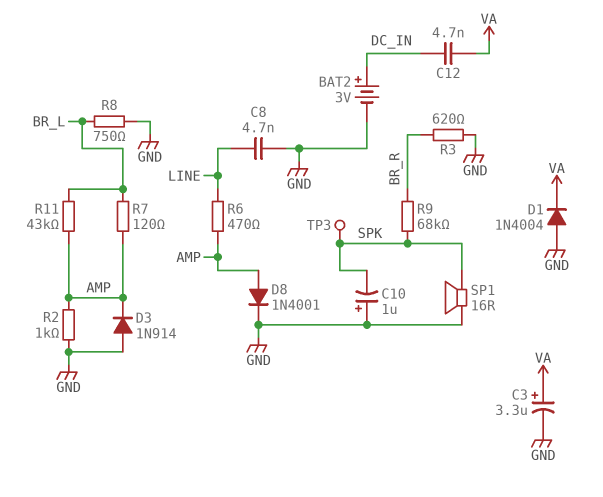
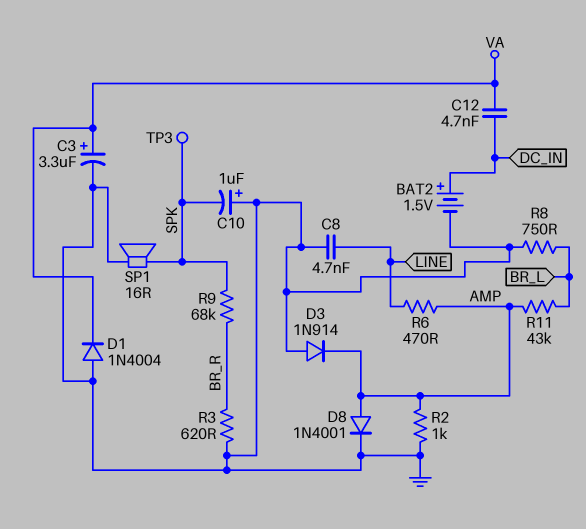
BAT2: 3V (plus DC_IN, minus GND) -> 1.5V (plus DC_IN, minus GND)
R7: 120 (AMP, BR_L) -> none

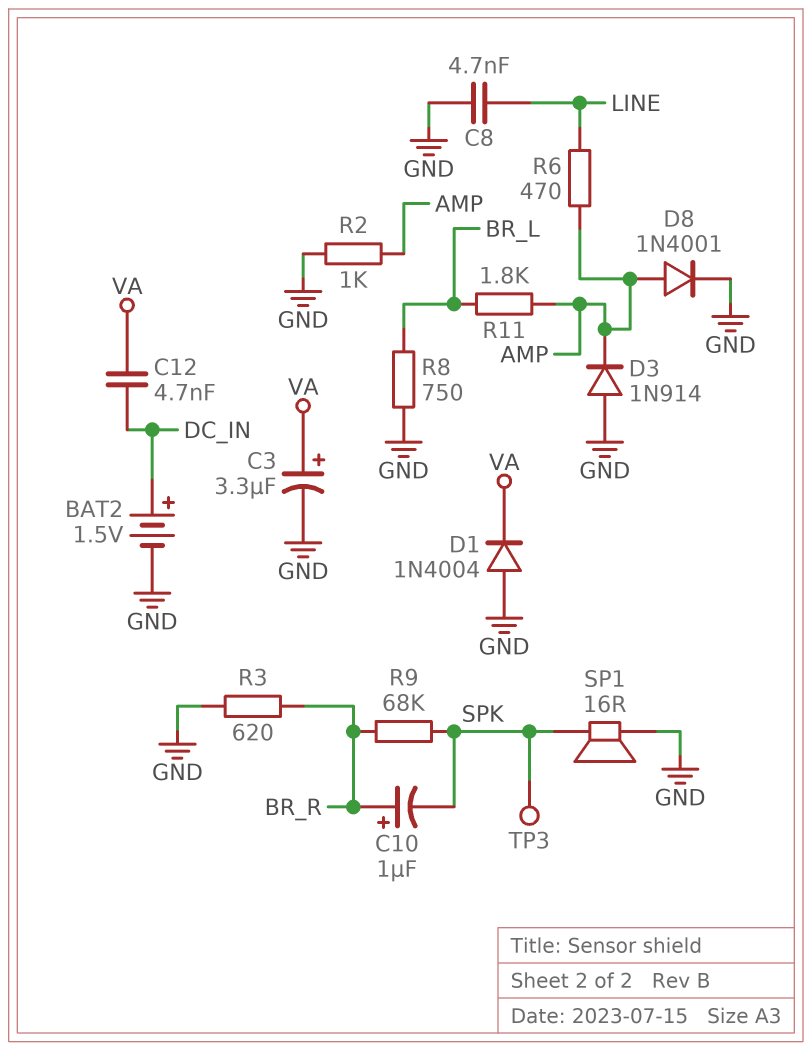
C10: 1uF (plus GND, minus SPK) -> 1uF (plus BR_R, minus SPK)
R11: 43k (AMP, BR_L) -> 1.8k (AMP, BR_L)

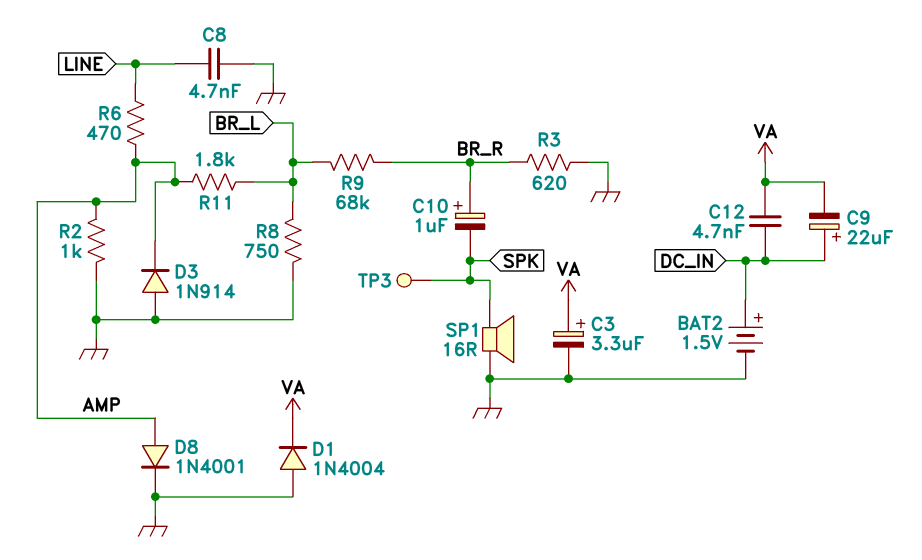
C9: none -> 22uF (plus DC_IN, minus VA)
R9: 68k (BR_R, SPK) -> 68k (BR_L, BR_R)

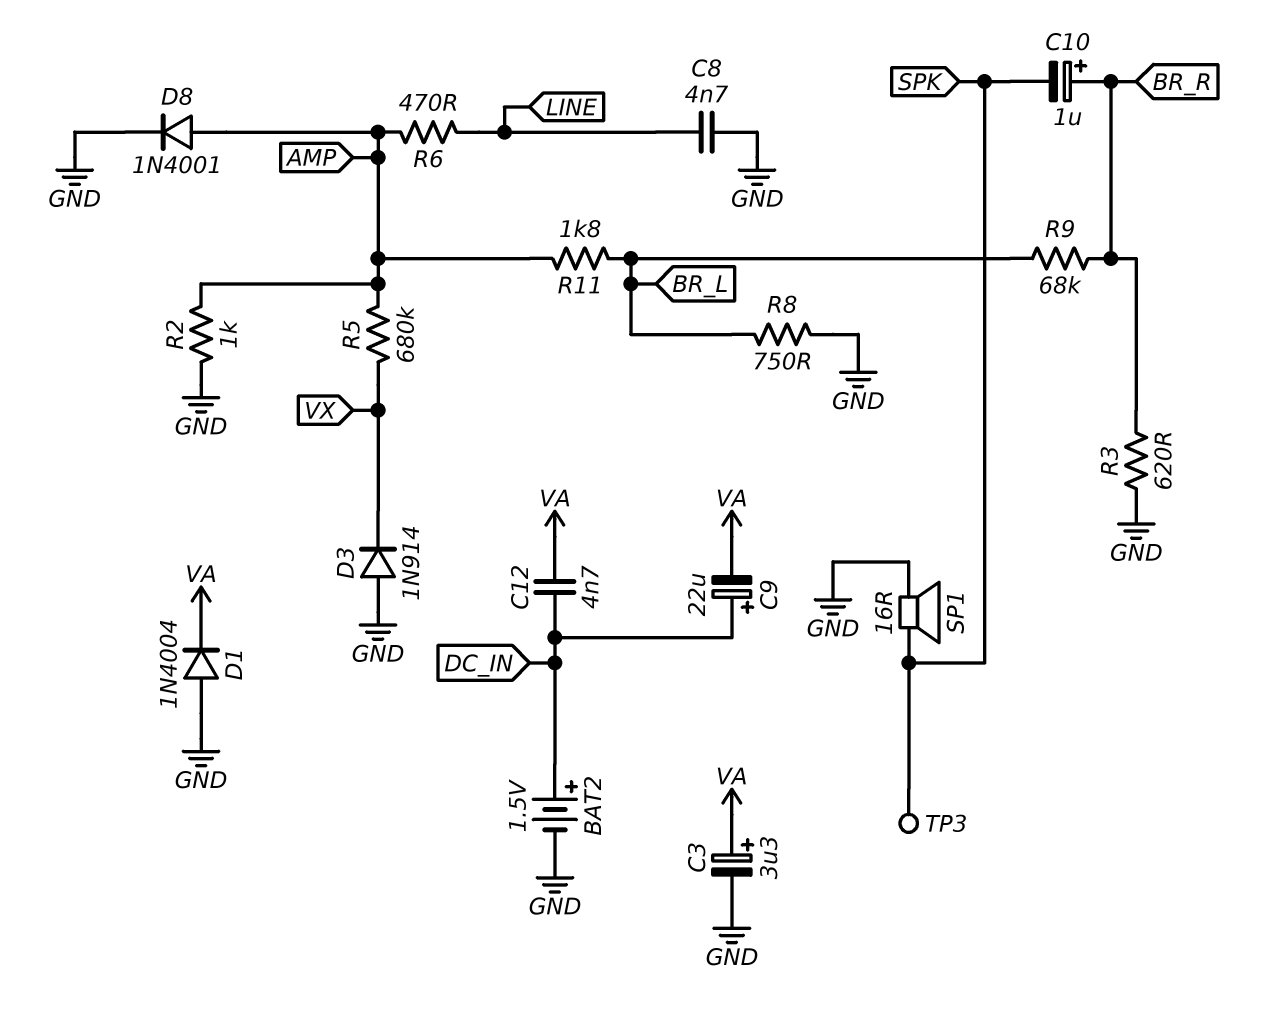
D3: diode 1N914 (A GND, K AMP) -> diode 1N914 (A GND, K VX)
R5: none -> 680k (AMP, VX)

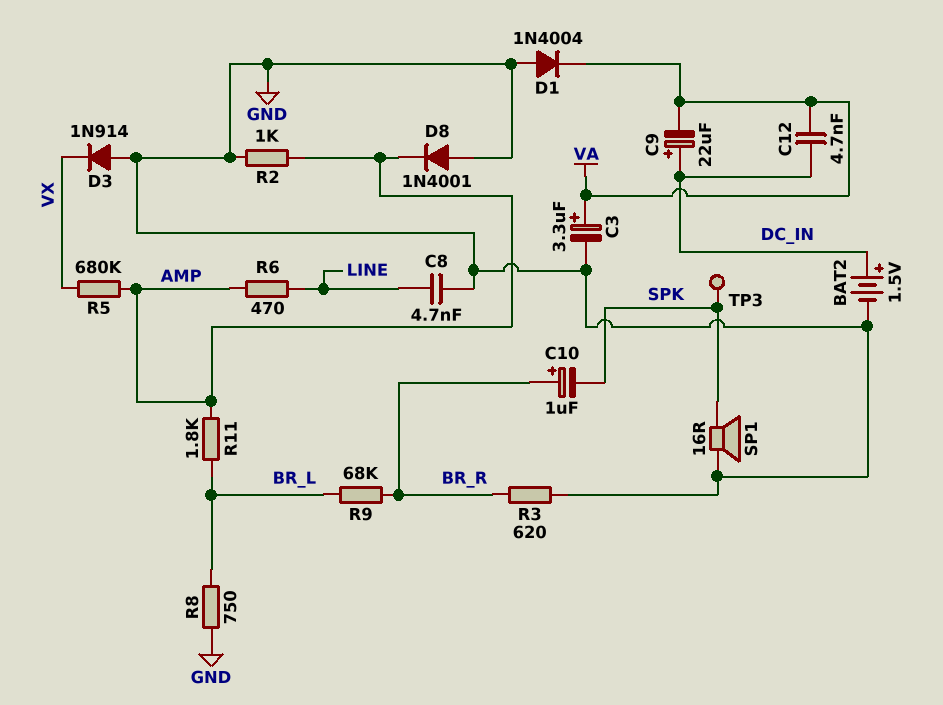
D8: diode 1N4001 (A AMP, K GND) -> diode 1N4001 (A GND, K AMP)

